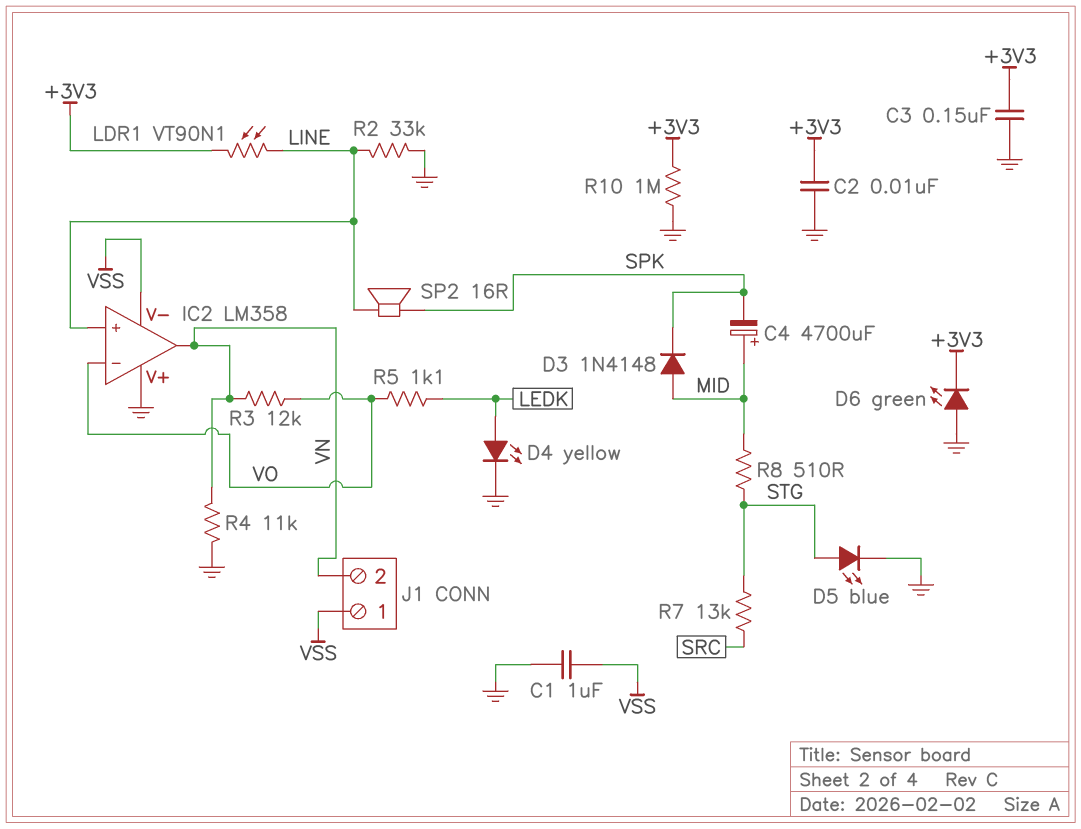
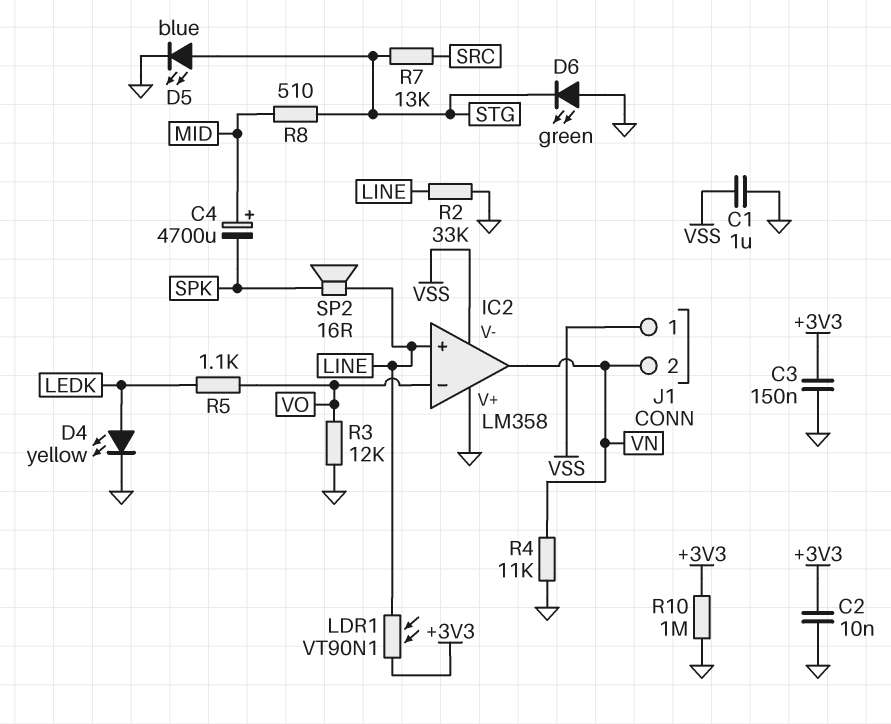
D3: diode 1N4148 (A MID, K SPK) -> none
D6: LED green (A GND, K +3V3) -> LED green (A GND, K STG)
R3: 12k (VN, VO) -> 12k (GND, VO)

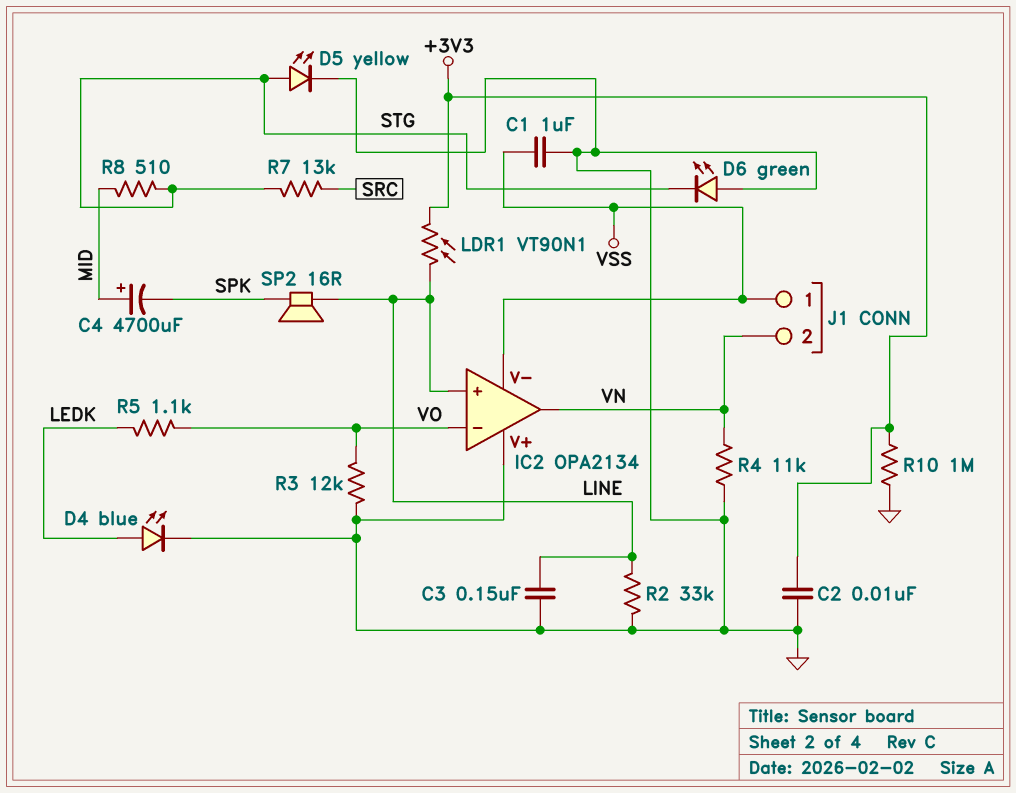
C3: 150nF (+3V3, GND) -> 150nF (GND, LINE)
D4: LED yellow (A LEDK, K GND) -> LED blue (A LEDK, K GND)
D5: LED blue (A STG, K GND) -> LED yellow (A STG, K GND)
IC2: LM358 -> OPA2134

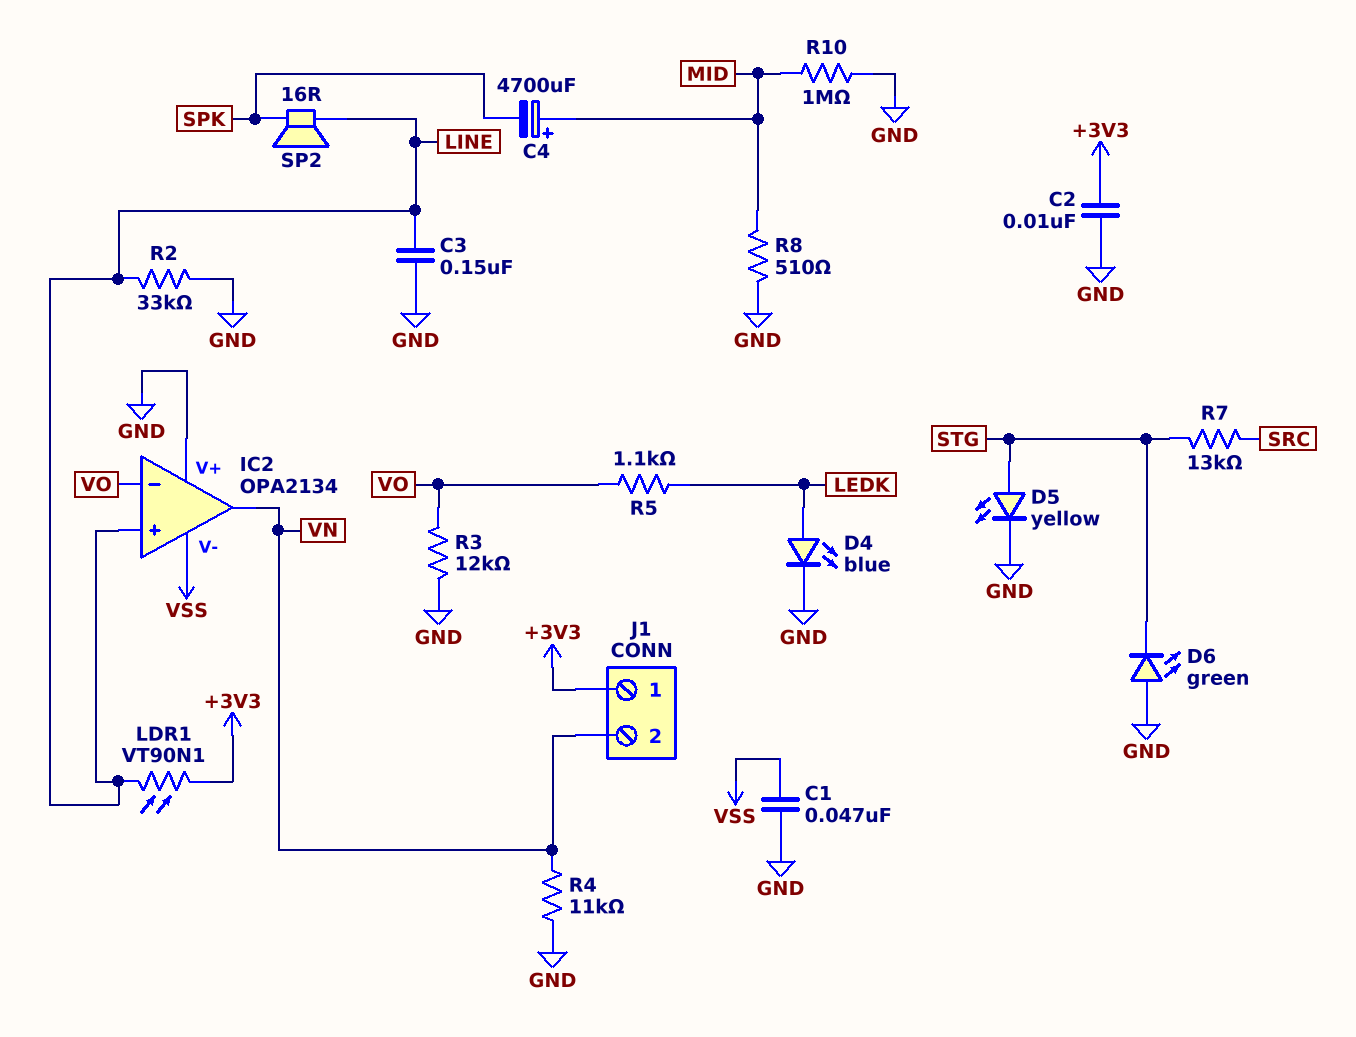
C1: 1uF (GND, VSS) -> 47nF (GND, VSS)
J1 pin 1: VSS -> +3V3
R8: 510 (MID, STG) -> 510 (GND, MID)
R10: 1M (+3V3, GND) -> 1M (GND, MID)

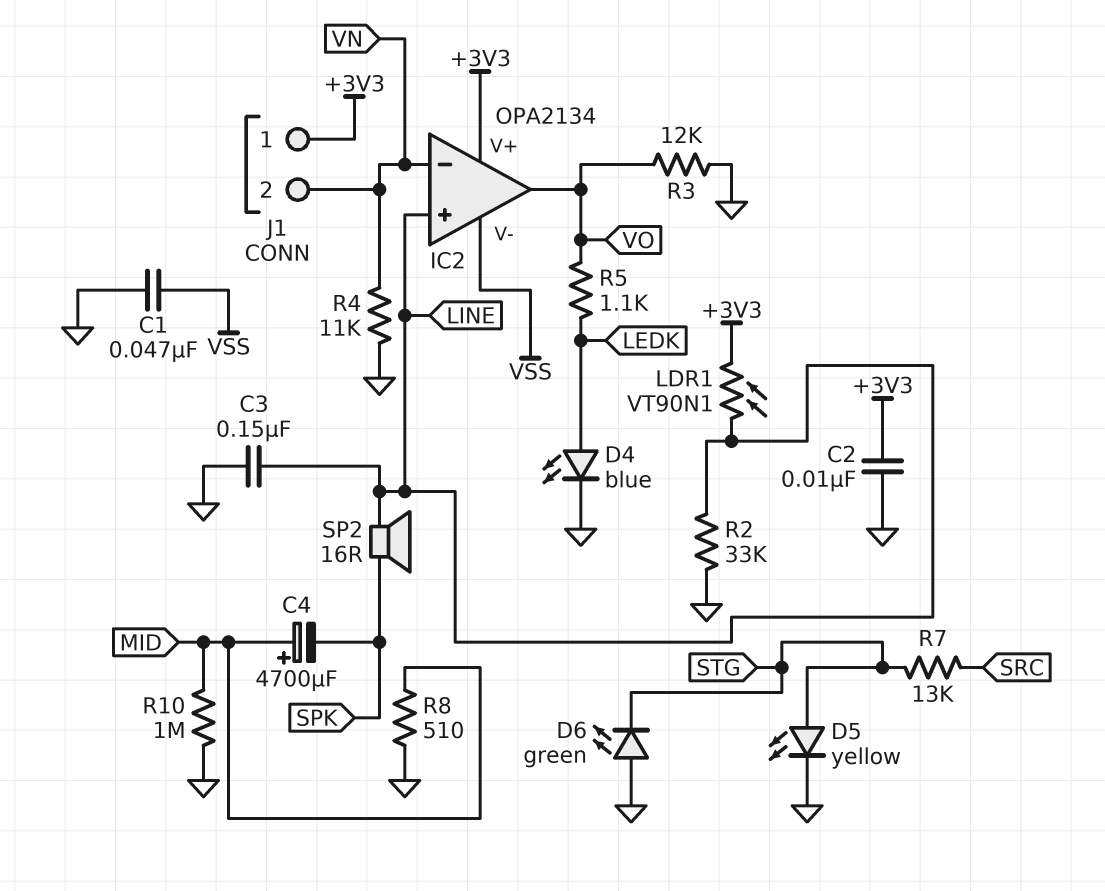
IC2 pin V+: GND -> +3V3
IC2 pin in-: VO -> VN
IC2 pin out: VN -> VO

